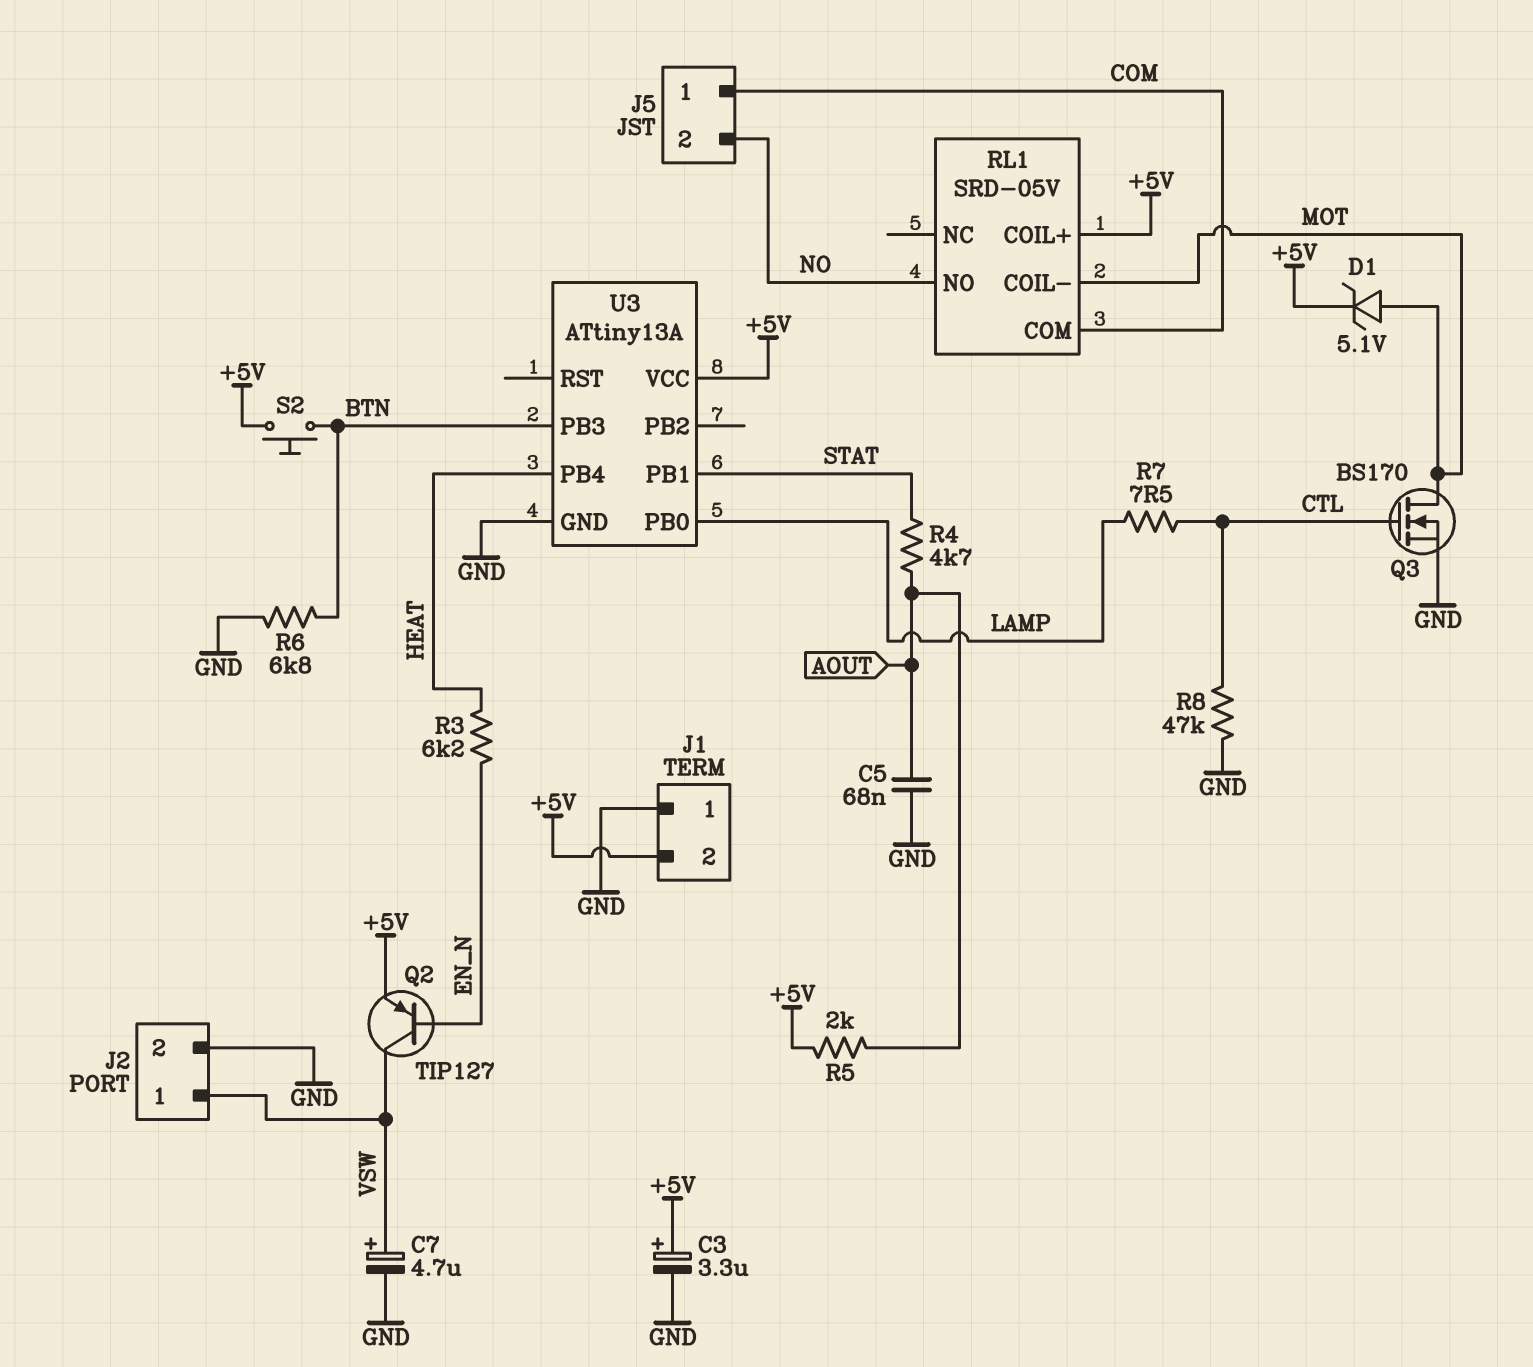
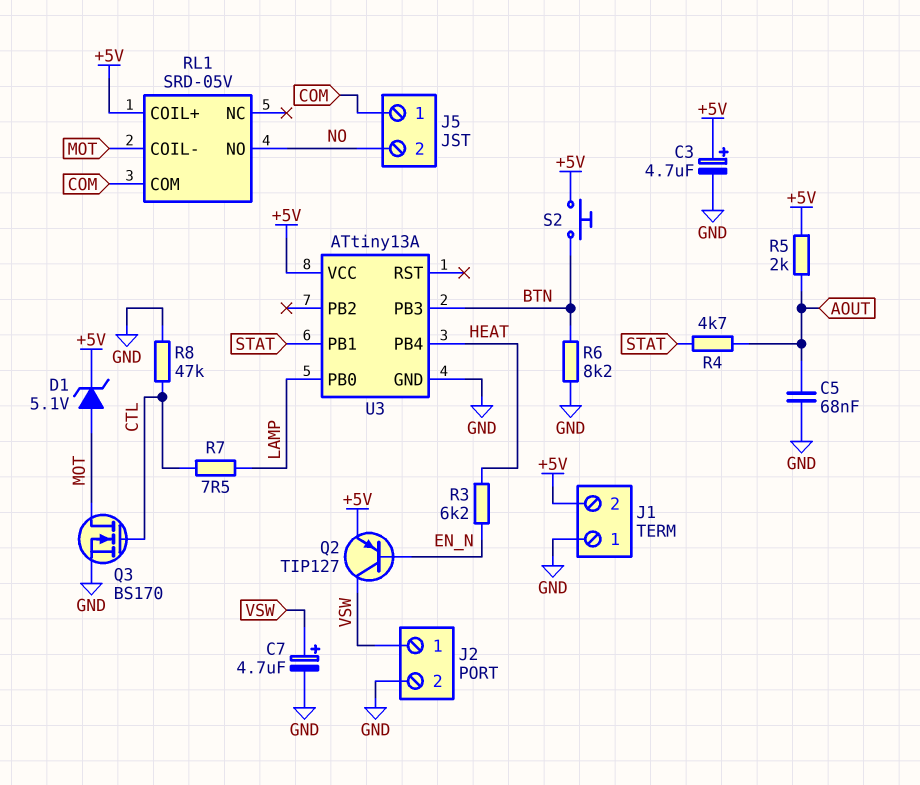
C3: 3.3uF (plus +5V, minus GND) -> 4.7uF (plus +5V, minus GND)
R6: 6.8k (BTN, GND) -> 8.2k (BTN, GND)

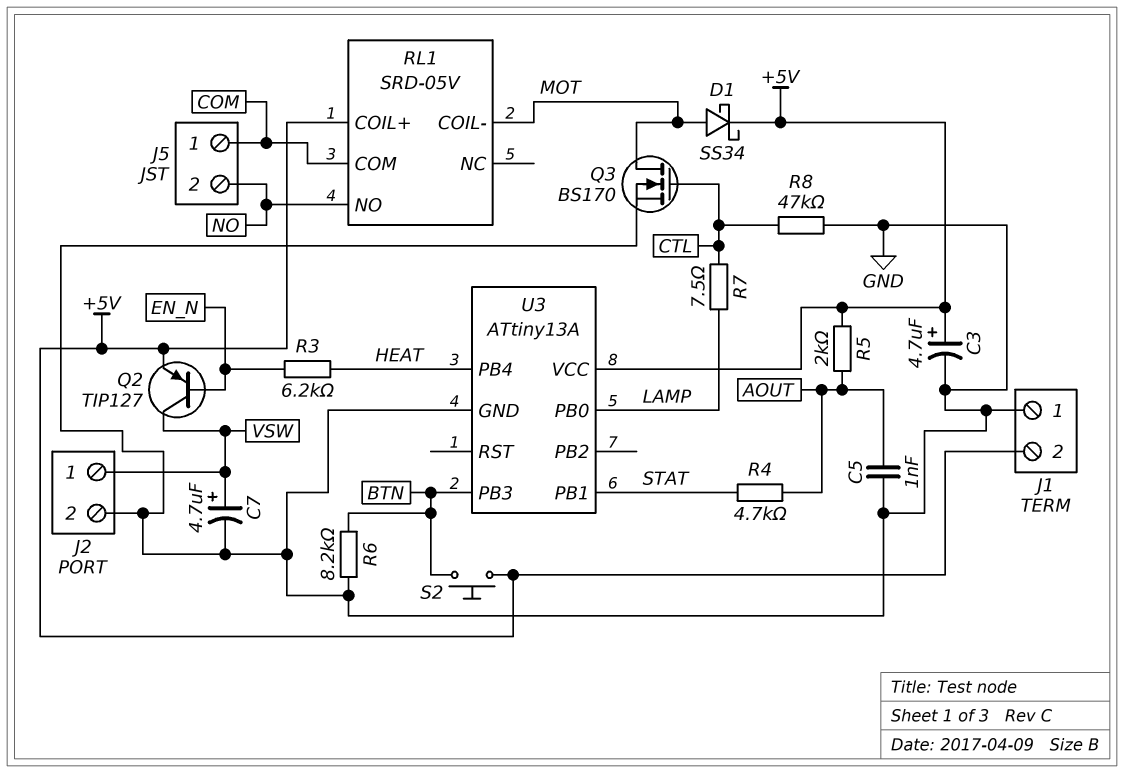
C5: 68nF (AOUT, GND) -> 1nF (AOUT, GND)
D1: zener 5.1V (A MOT, K +5V) -> schottky SS34 (A MOT, K +5V)

